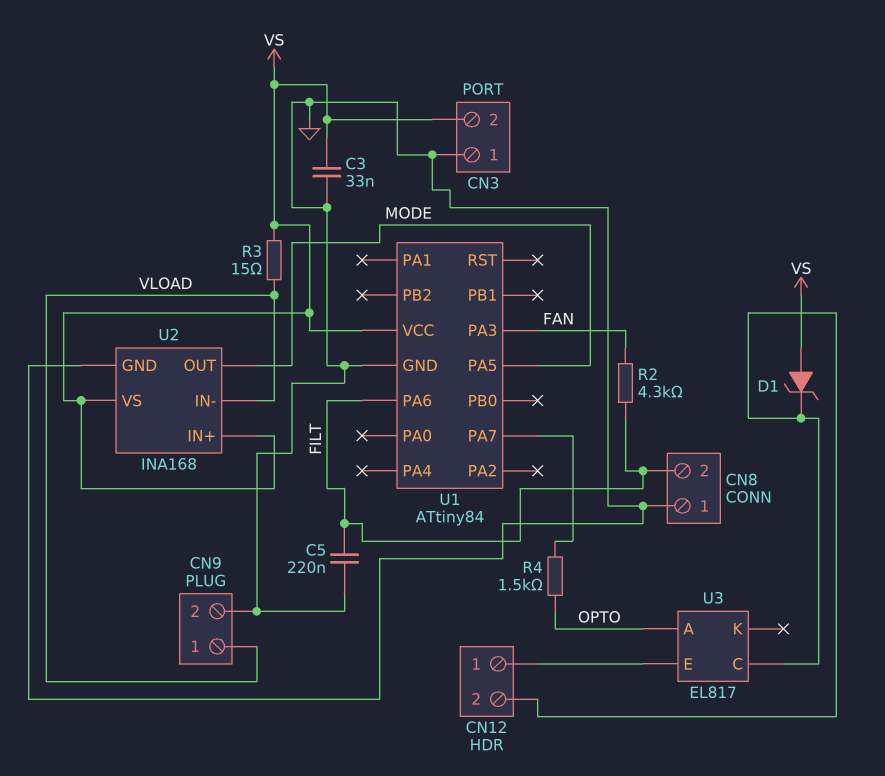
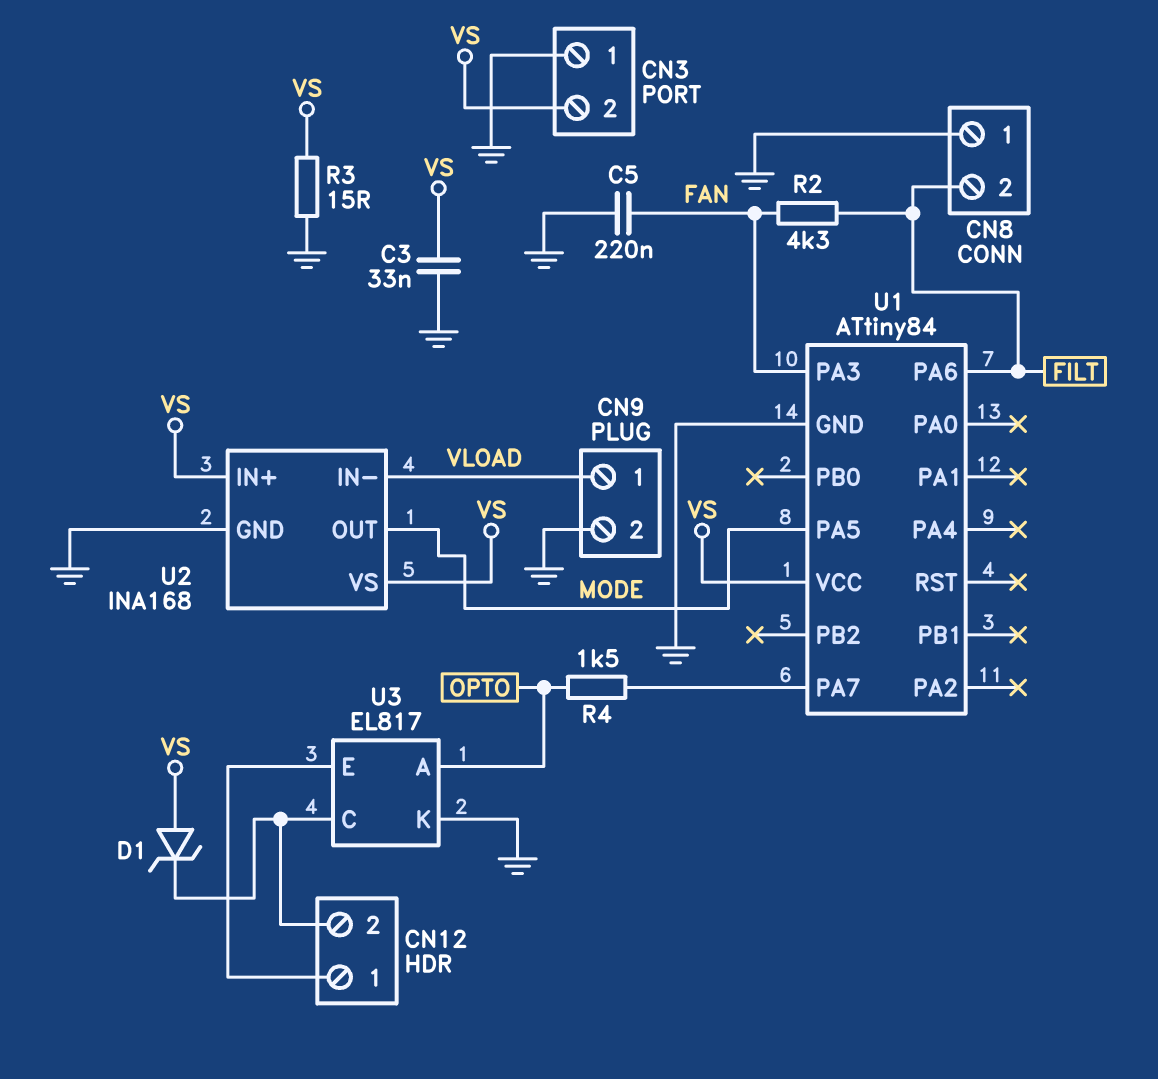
C5: 220nF (FILT, GND) -> 220nF (FAN, GND)
R3: 15 (VLOAD, VS) -> 15 (GND, VS)
U3 pin K: none -> GND

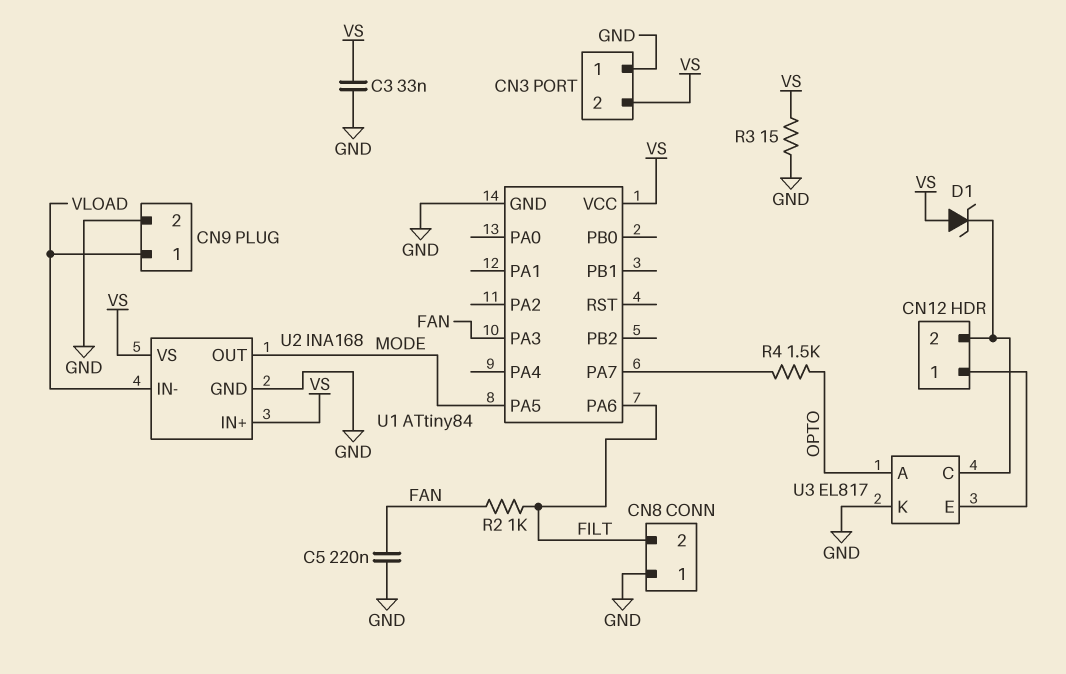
R2: 4.3k (FAN, FILT) -> 1k (FAN, FILT)

